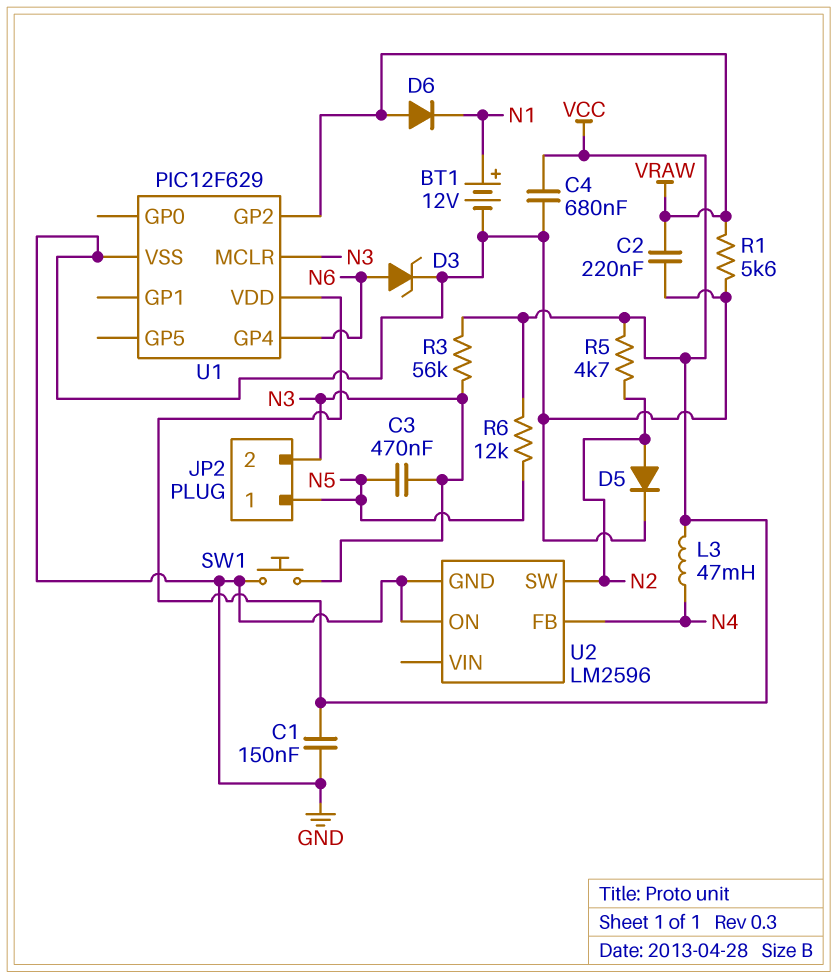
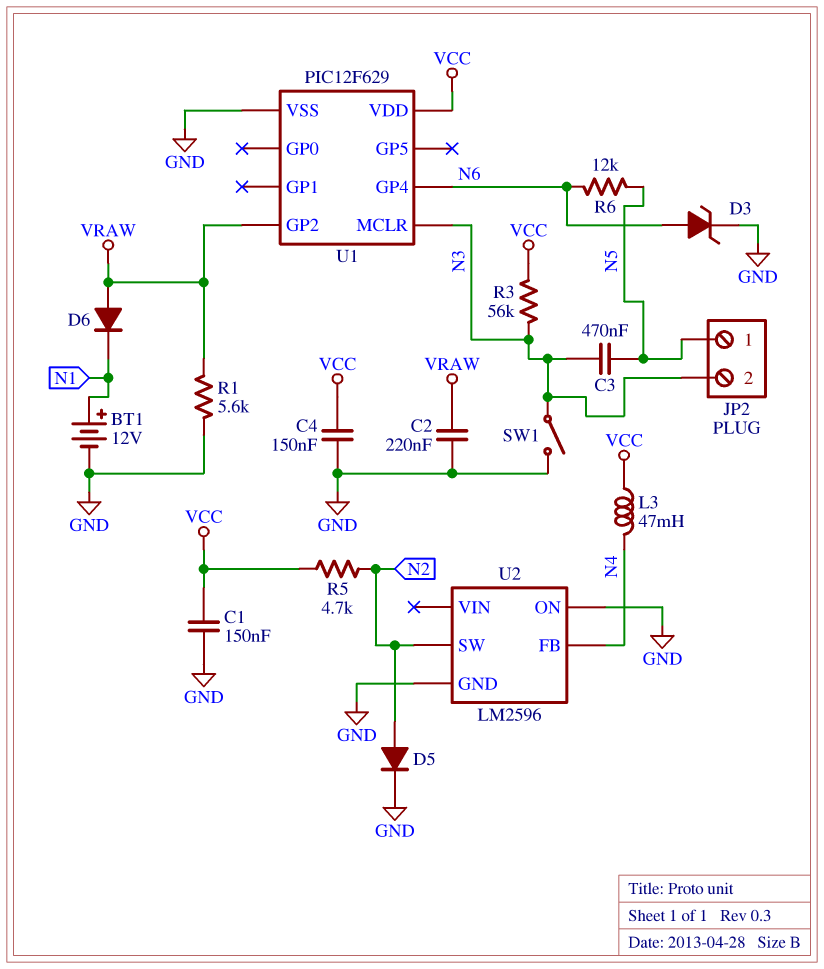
C4: 680nF (GND, VCC) -> 150nF (GND, VCC)
R6: 12k (N5, VCC) -> 12k (N5, N6)
SW1: button (GND, N3) -> switch (GND, N3)

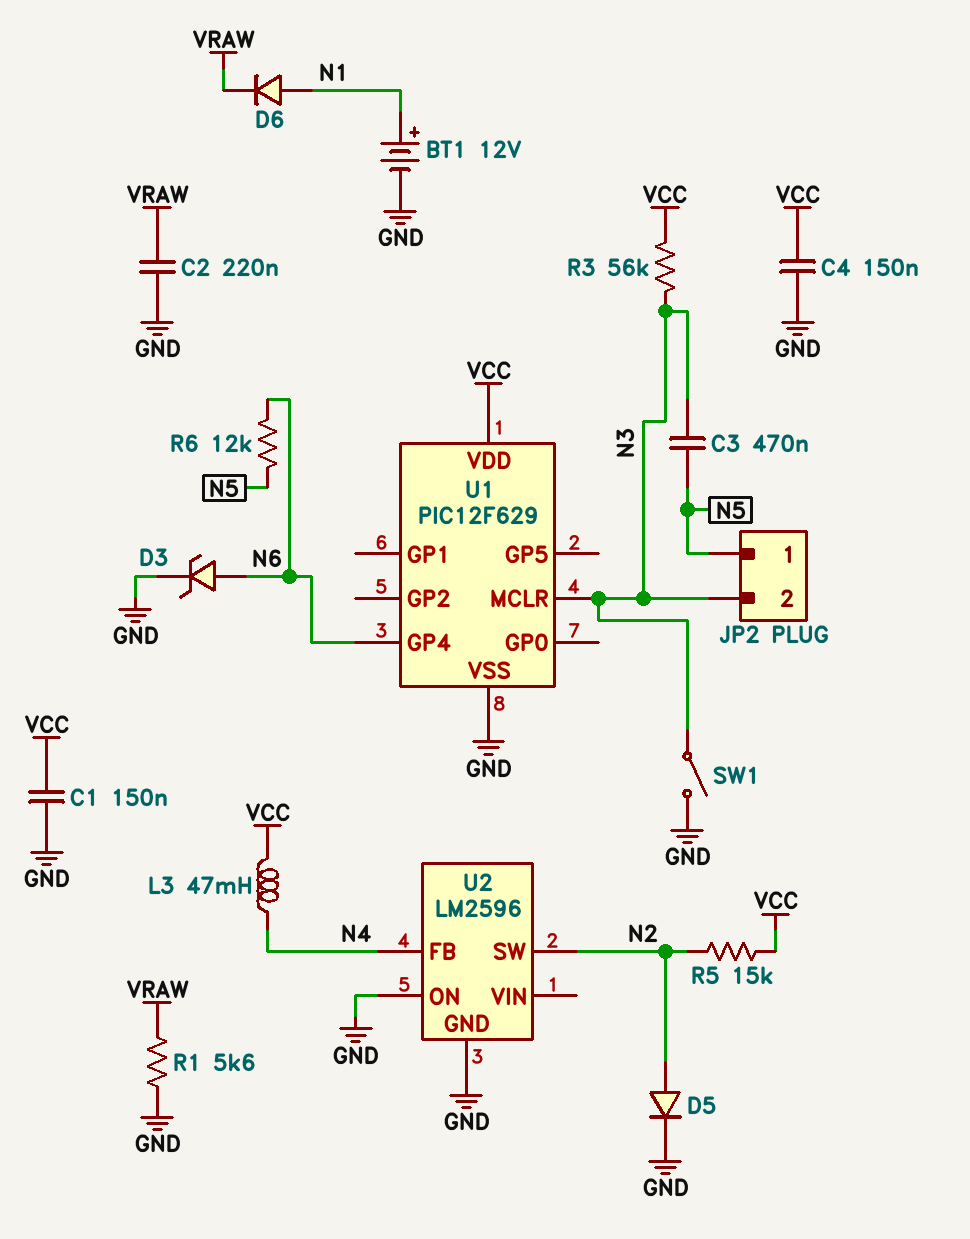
D6: diode (A VRAW, K N1) -> diode (A N1, K VRAW)
R5: 4.7k (N2, VCC) -> 15k (N2, VCC)
U1 pin GP2: VRAW -> none

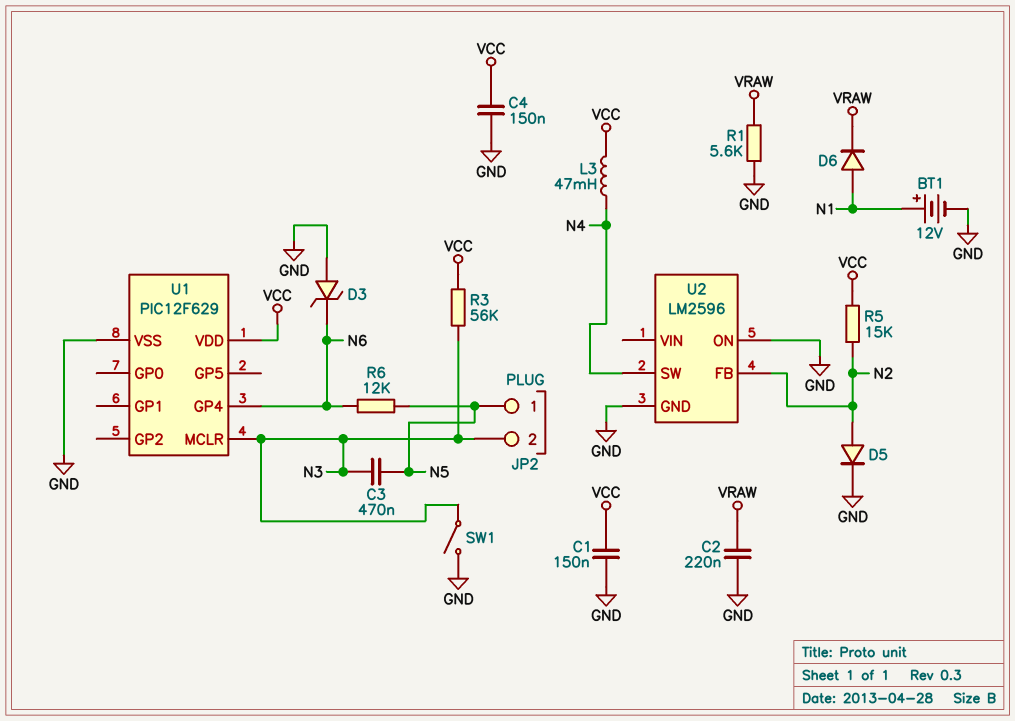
D3: zener (A N6, K GND) -> zener (A GND, K N6)
U2 pin FB: N4 -> N2
U2 pin SW: N2 -> N4

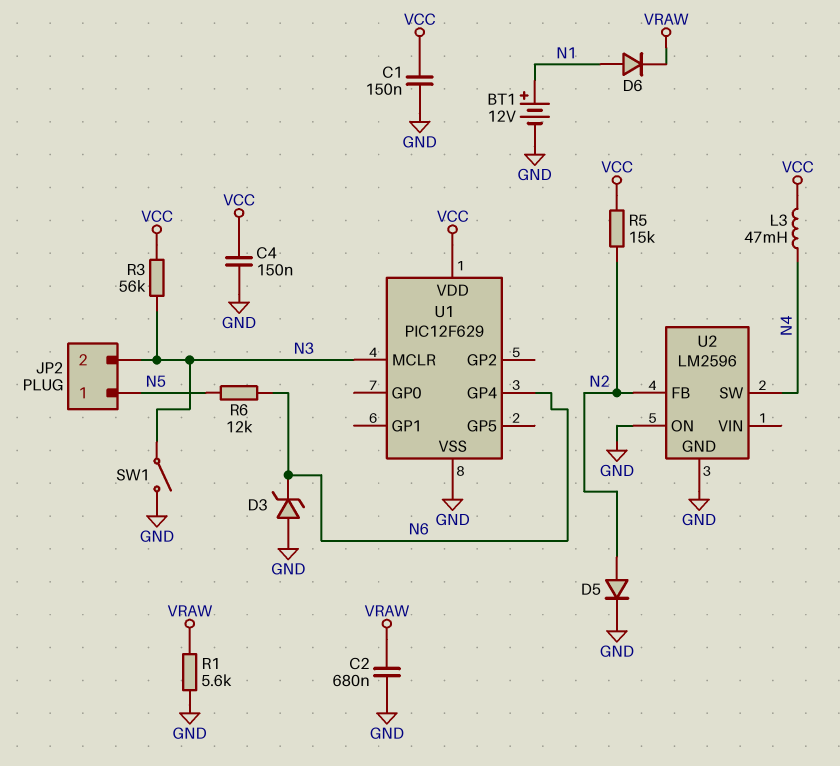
C2: 220nF (GND, VRAW) -> 680nF (GND, VRAW)
C3: 470nF (N3, N5) -> none

